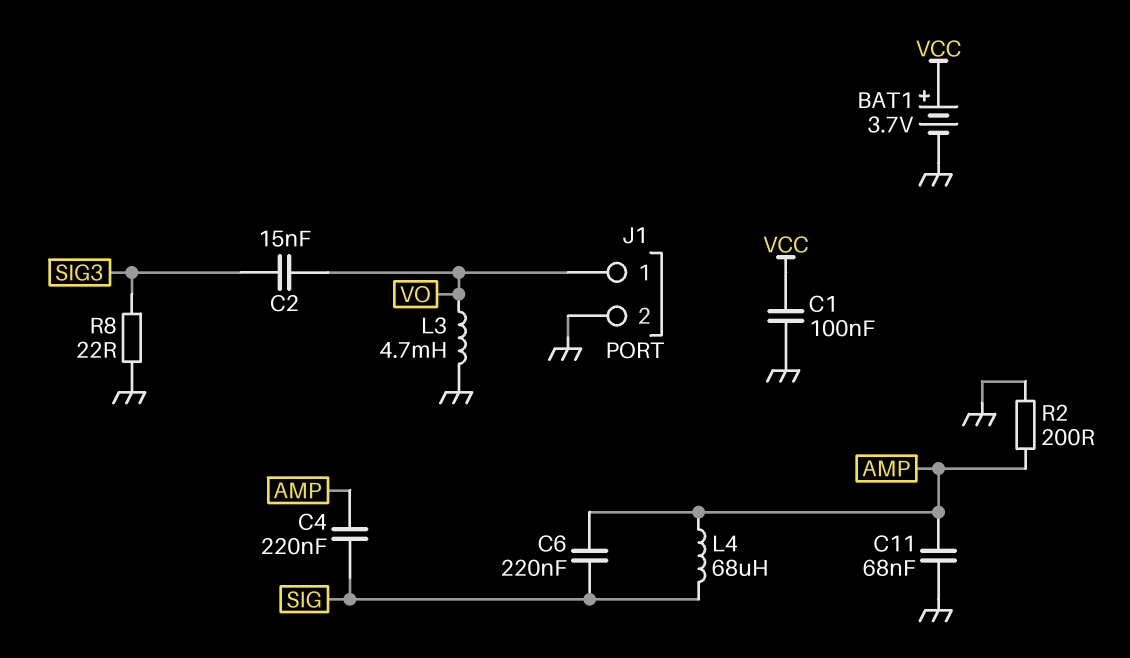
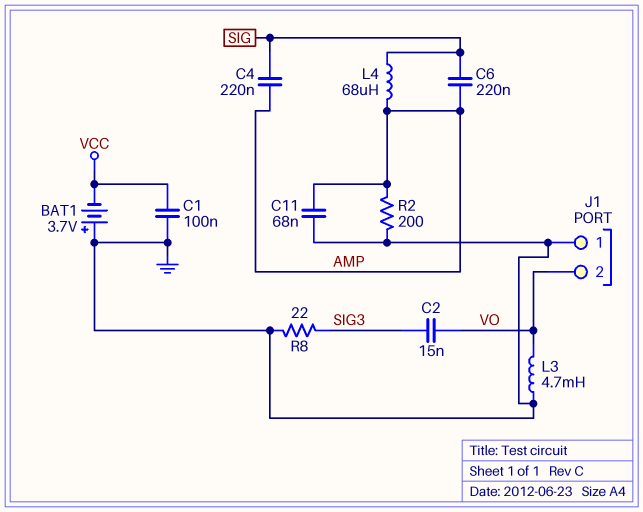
BAT1: 3.7V (plus VCC, minus GND) -> 3.7V (plus GND, minus VCC)
J1 pin 1: VO -> GND
J1 pin 2: GND -> VO

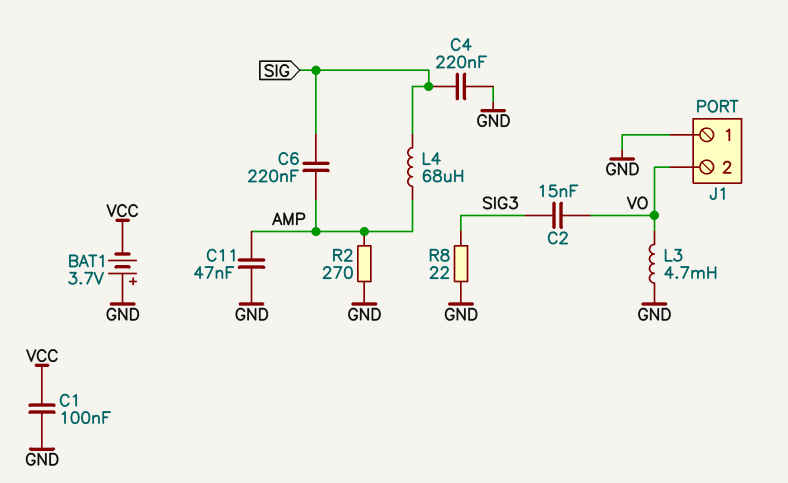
C4: 220nF (AMP, SIG) -> 220nF (GND, SIG)
C11: 68nF (AMP, GND) -> 47nF (AMP, GND)
R2: 200 (AMP, GND) -> 270 (AMP, GND)

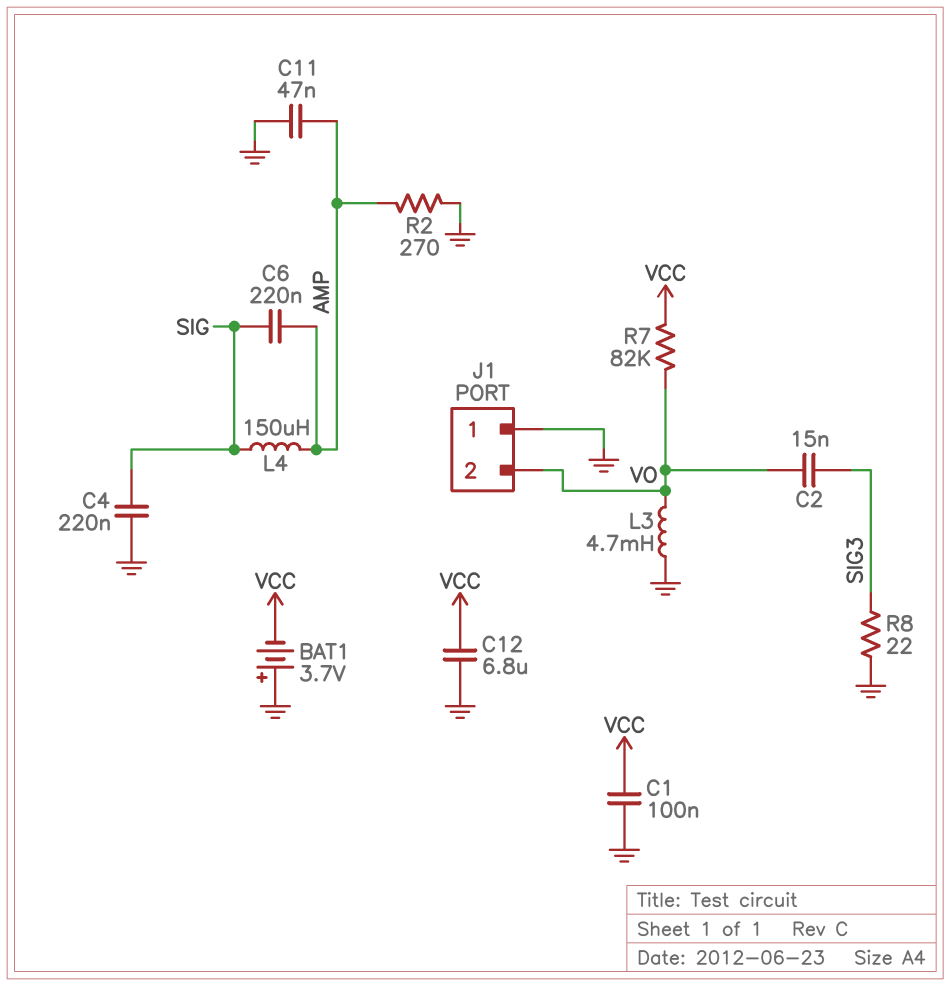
C12: none -> 6.8uF (GND, VCC)
L4: 68uH (AMP, SIG) -> 150uH (AMP, SIG)
R7: none -> 82k (VCC, VO)

